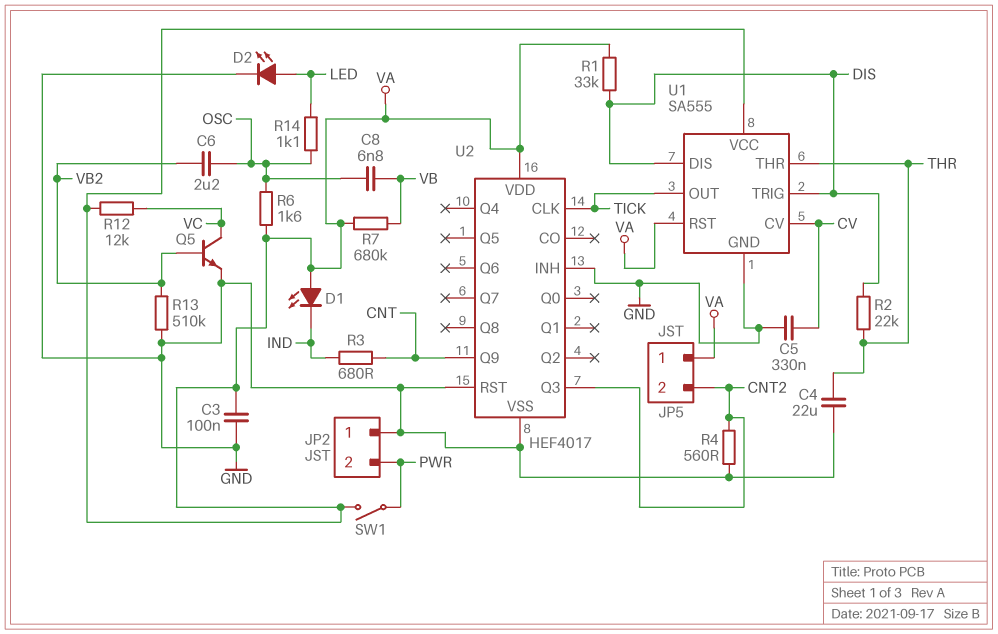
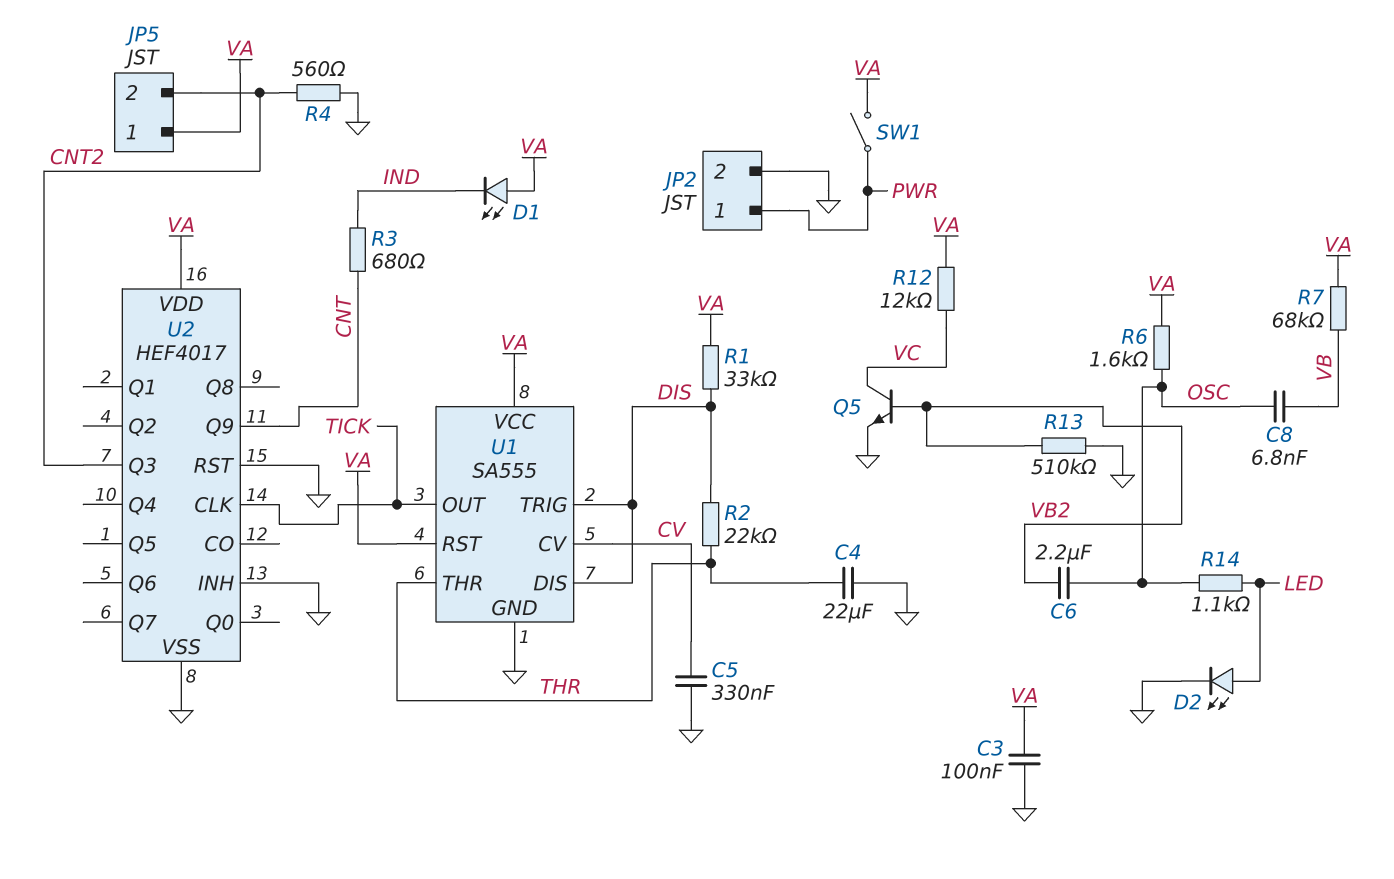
JP2 pin 1: GND -> PWR
JP2 pin 2: PWR -> GND
R7: 680k (VA, VB) -> 68k (VA, VB)

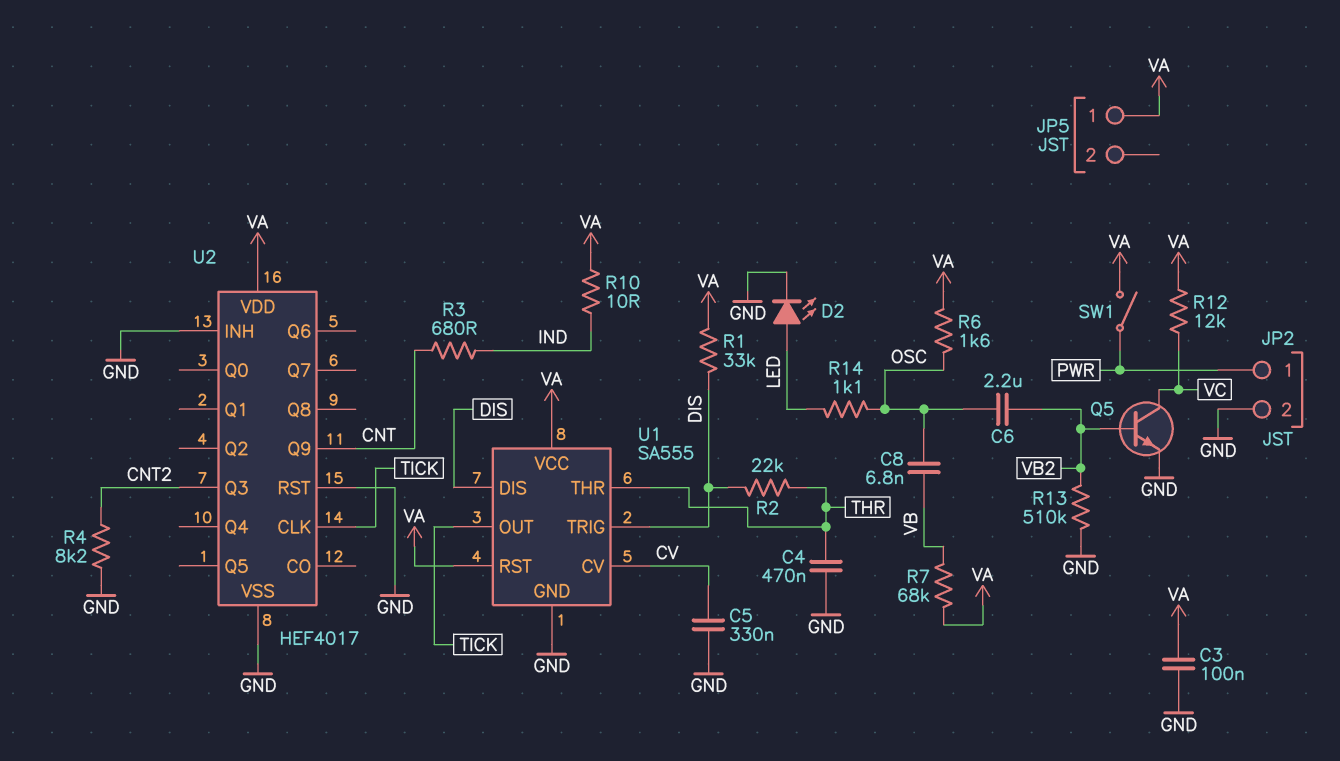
C4: 22uF (GND, THR) -> 470nF (GND, THR)
D1: LED (A VA, K IND) -> none
JP5 pin 2: CNT2 -> none
R4: 560 (CNT2, GND) -> 8.2k (CNT2, GND)
R10: none -> 10 (IND, VA)

